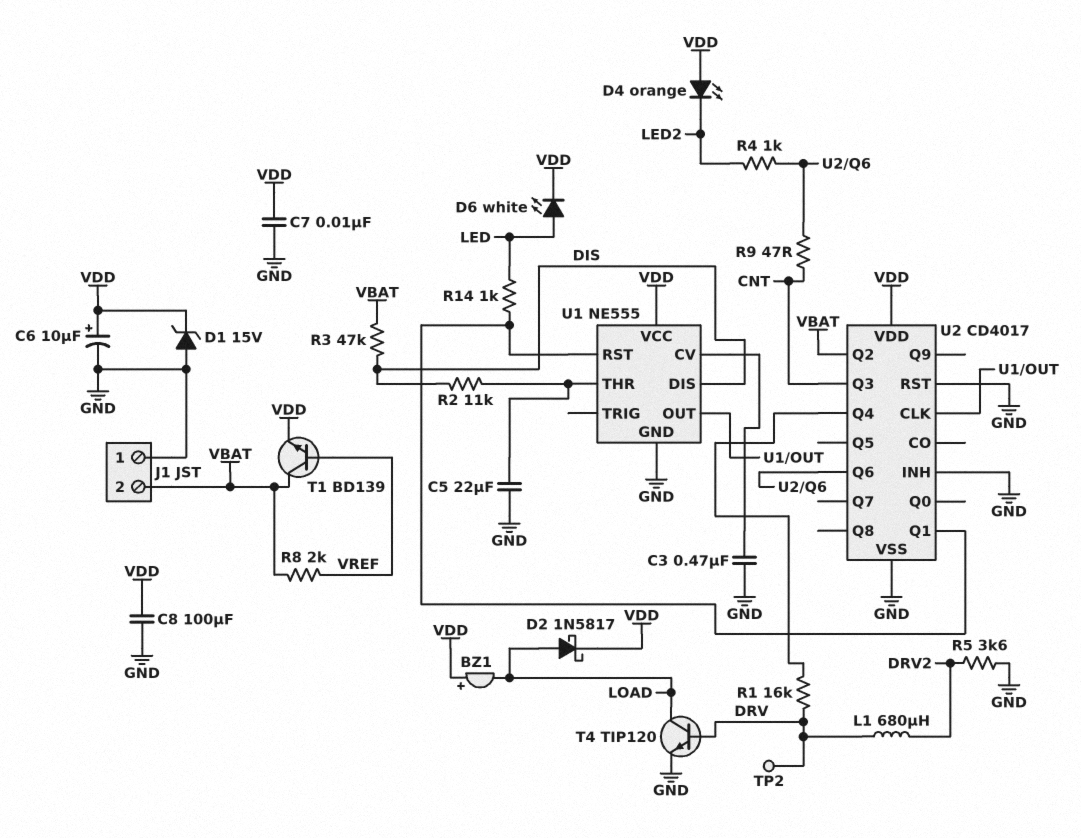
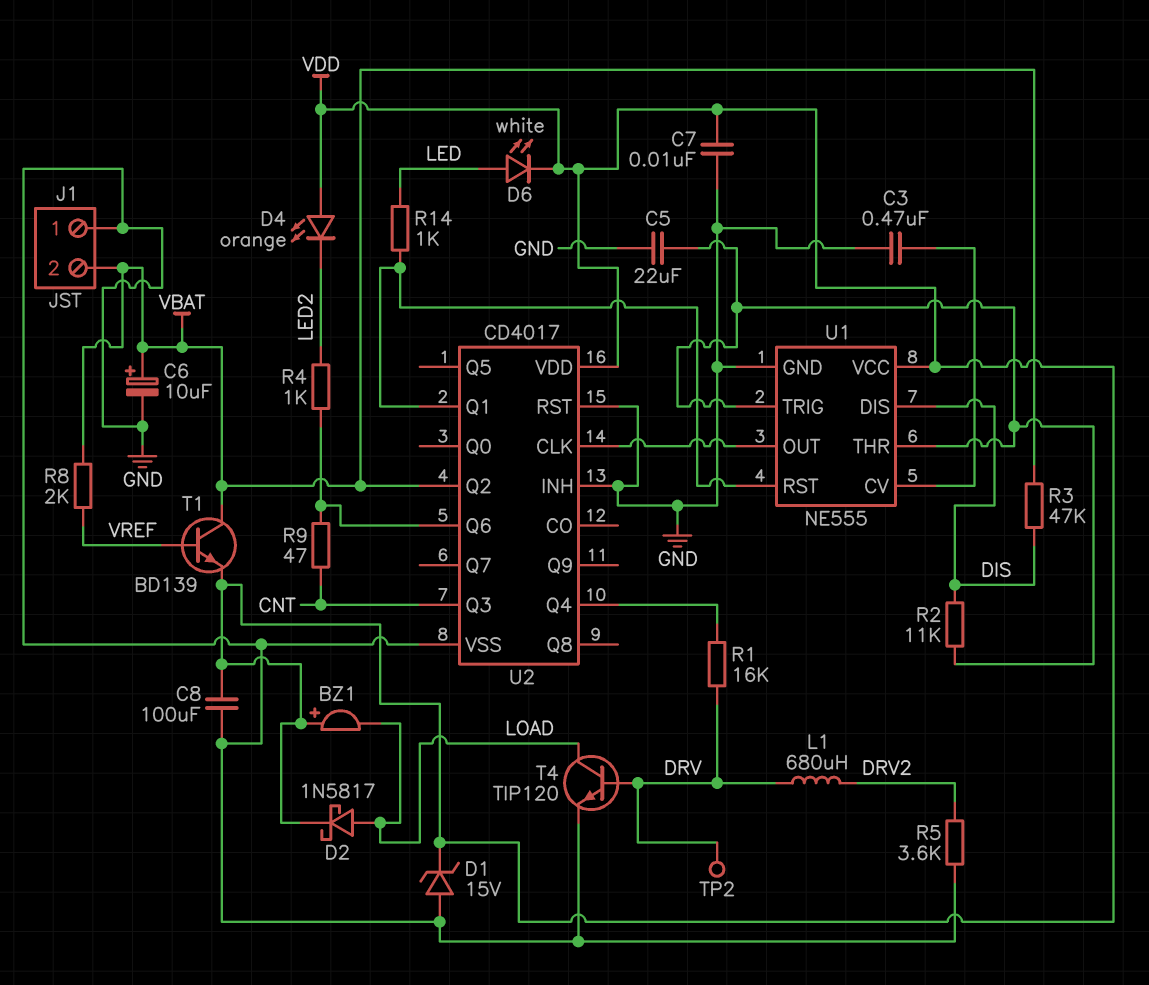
C6: 10uF (plus VDD, minus GND) -> 10uF (plus VBAT, minus GND)
U1 pin TRIG: none -> U1/THR

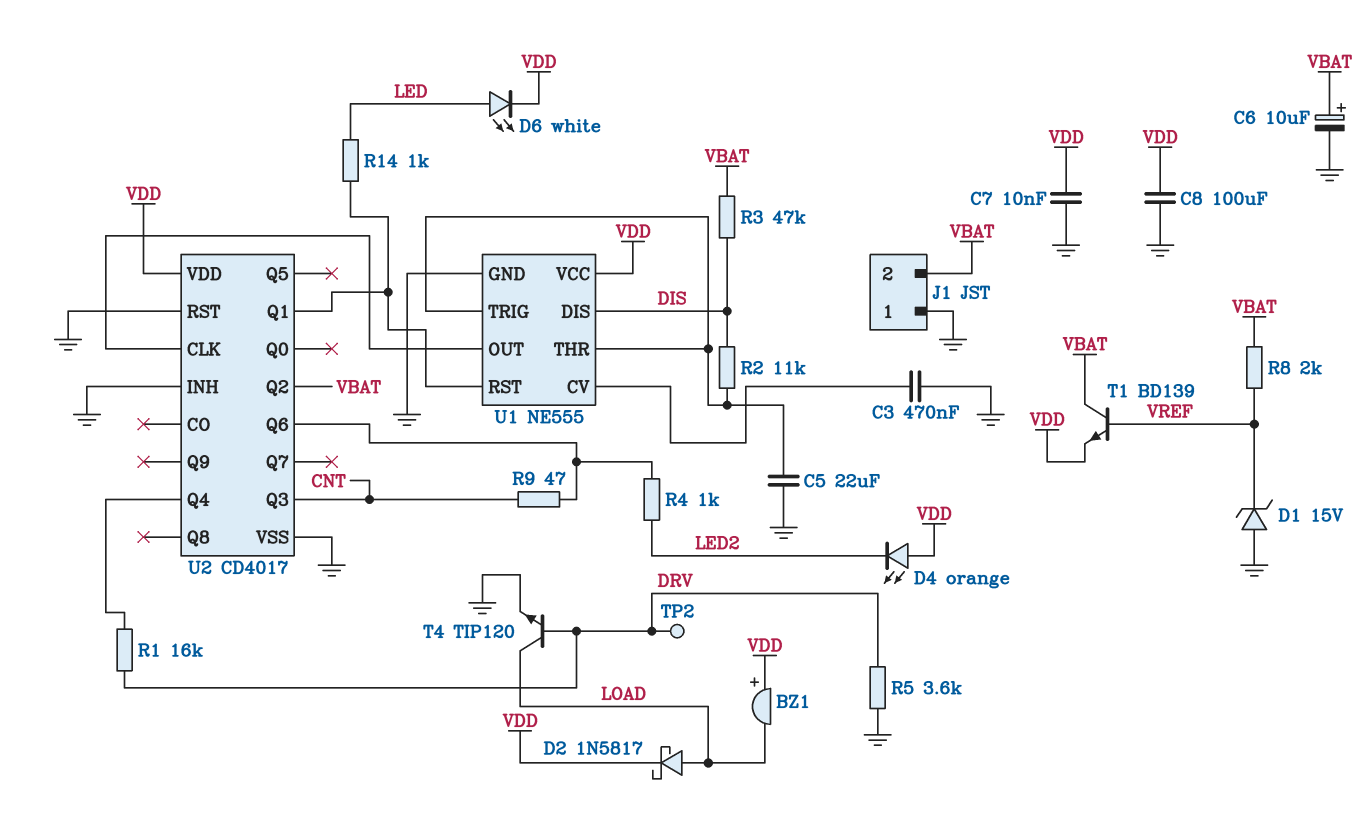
D1: zener 15V (A GND, K VDD) -> zener 15V (A GND, K VREF)
L1: 680uH (DRV, DRV2) -> none
R5: 3.6k (DRV2, GND) -> 3.6k (DRV, GND)

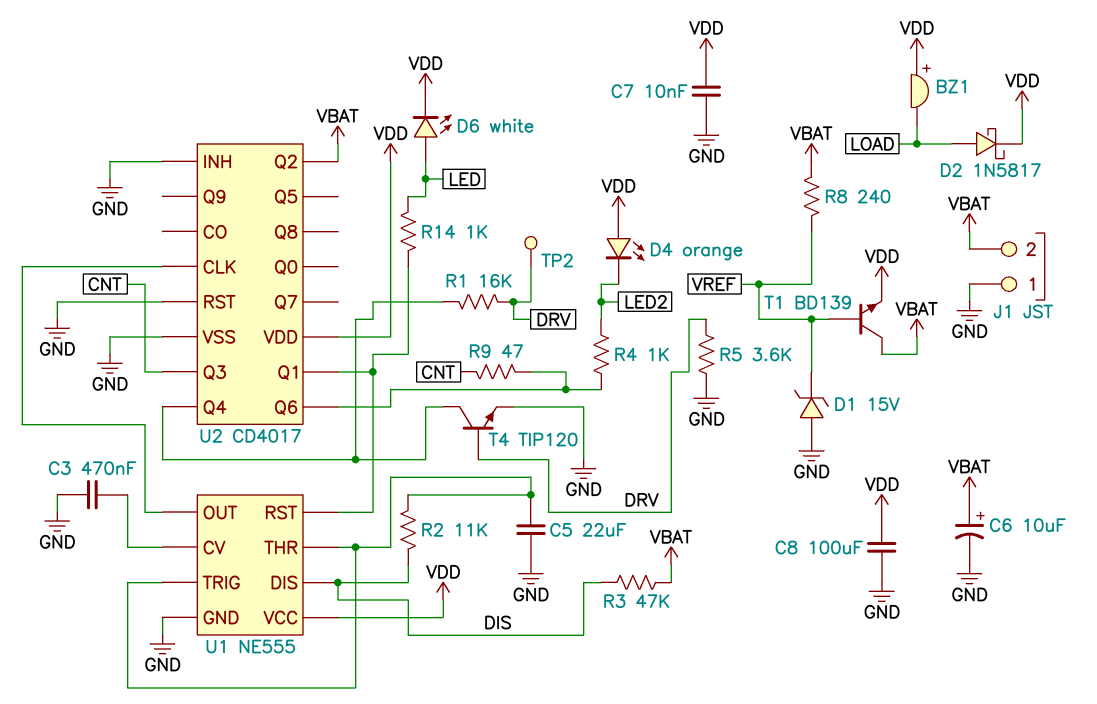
R8: 2k (VBAT, VREF) -> 240 (VBAT, VREF)
T4: NPN TIP120 (B DRV, C LOAD, E GND) -> NPN TIP120 (B DRV, C U2/Q4, E GND)

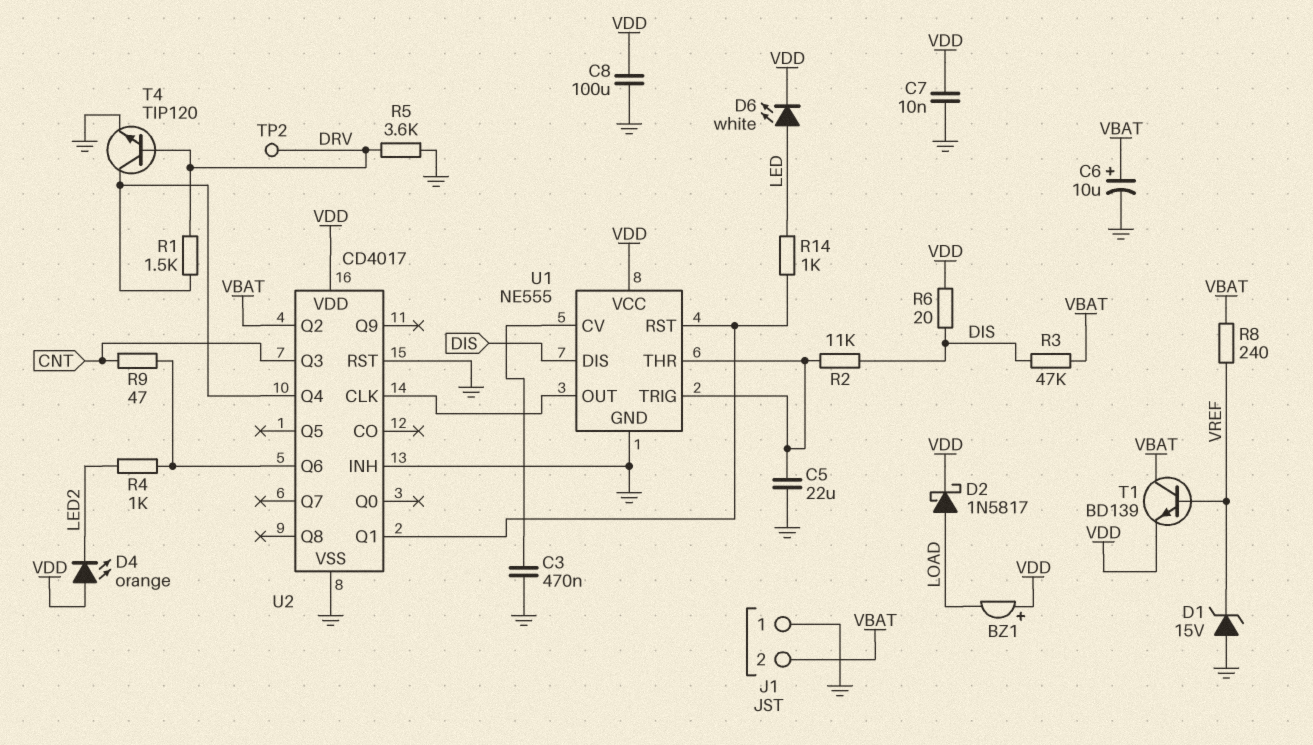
R1: 16k (DRV, U2/Q4) -> 1.5k (DRV, U2/Q4)
R6: none -> 20 (DIS, VDD)

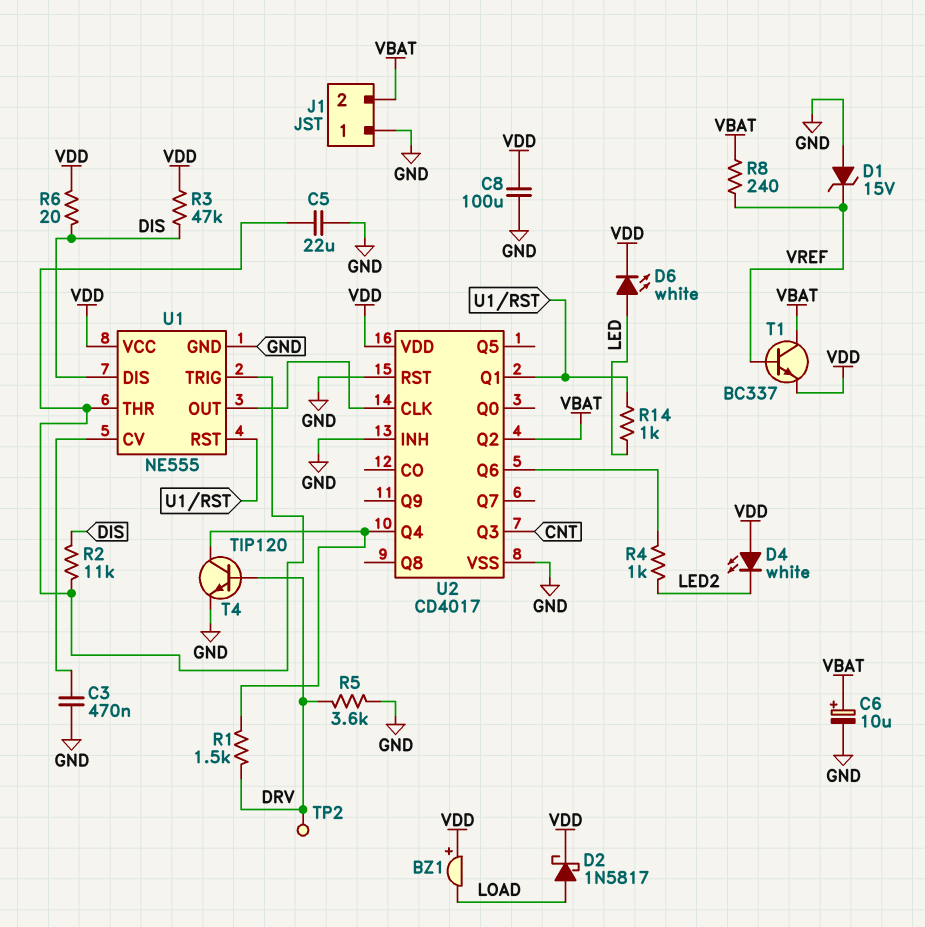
C7: 10nF (GND, VDD) -> none
D4: LED orange (A VDD, K LED2) -> LED white (A VDD, K LED2)
R3: 47k (DIS, VBAT) -> 47k (DIS, VDD)
R9: 47 (CNT, U2/Q6) -> none
T1: NPN BD139 (B VREF, C VBAT, E VDD) -> NPN BC337 (B VREF, C VBAT, E VDD)

